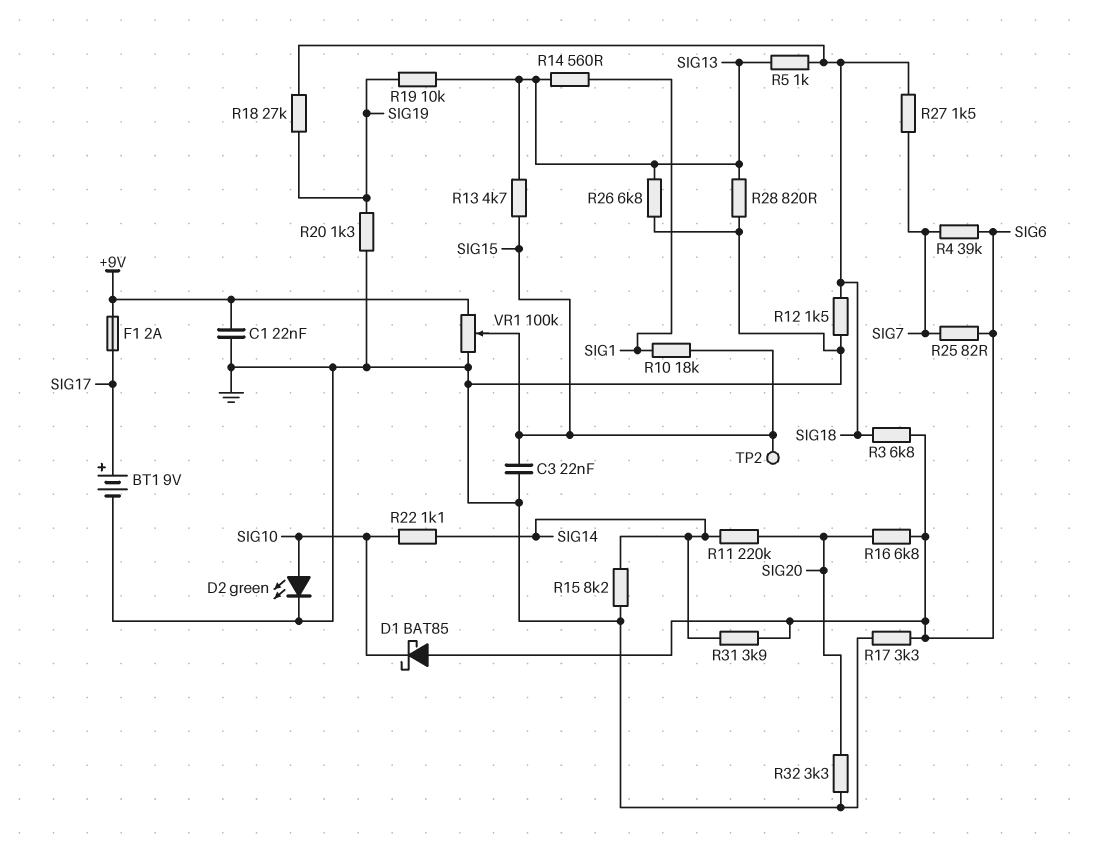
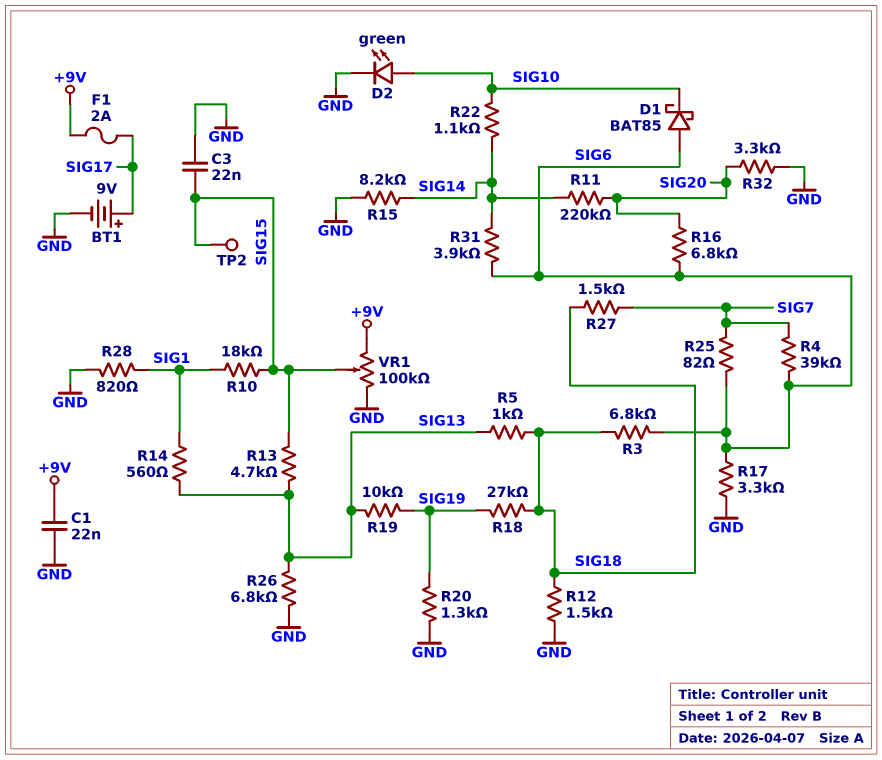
R28: 820 (GND, SIG13) -> 820 (GND, SIG1)

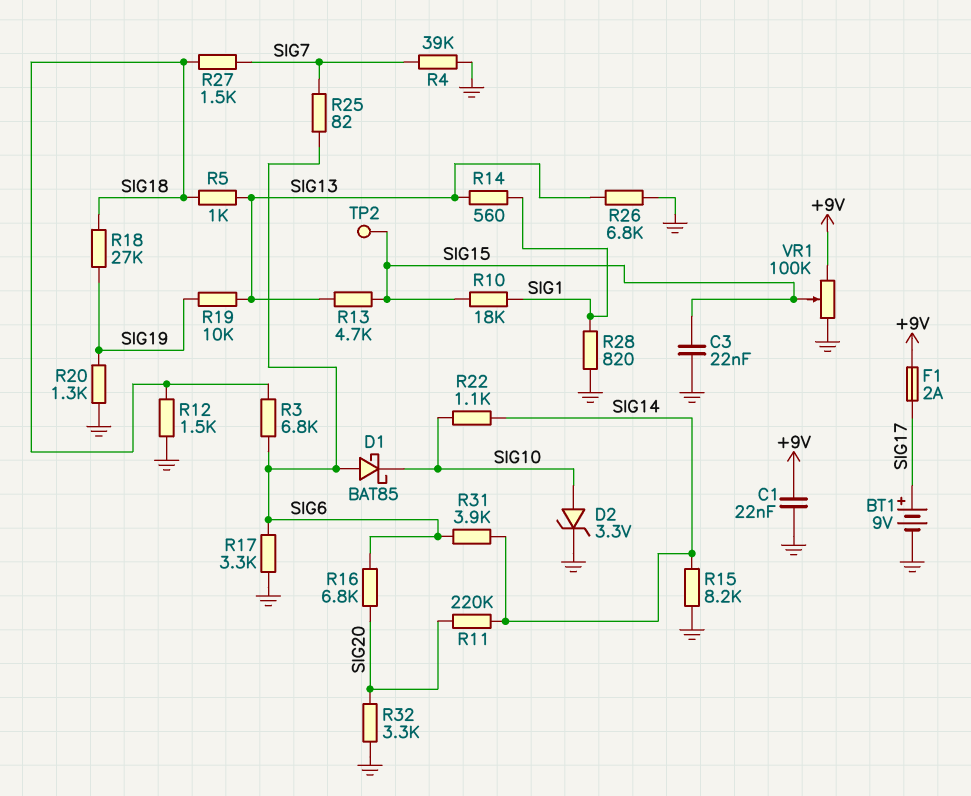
D2: LED green (A SIG10, K GND) -> zener 3.3V (A SIG10, K GND)
R4: 39k (SIG6, SIG7) -> 39k (GND, SIG7)

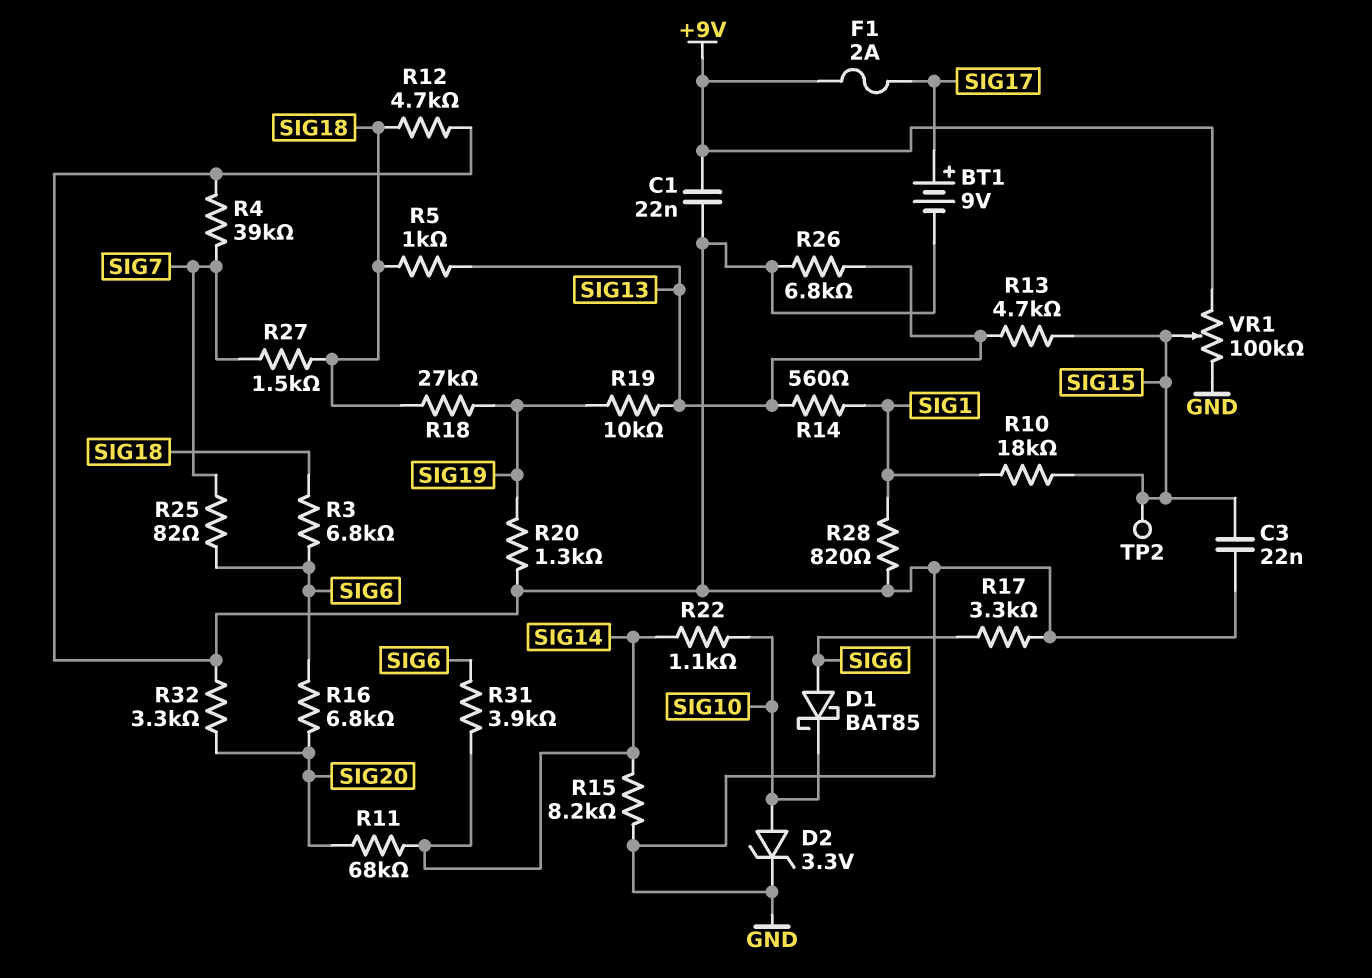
R11: 220k (SIG14, SIG20) -> 68k (SIG14, SIG20)
R12: 1.5k (GND, SIG18) -> 4.7k (GND, SIG18)

